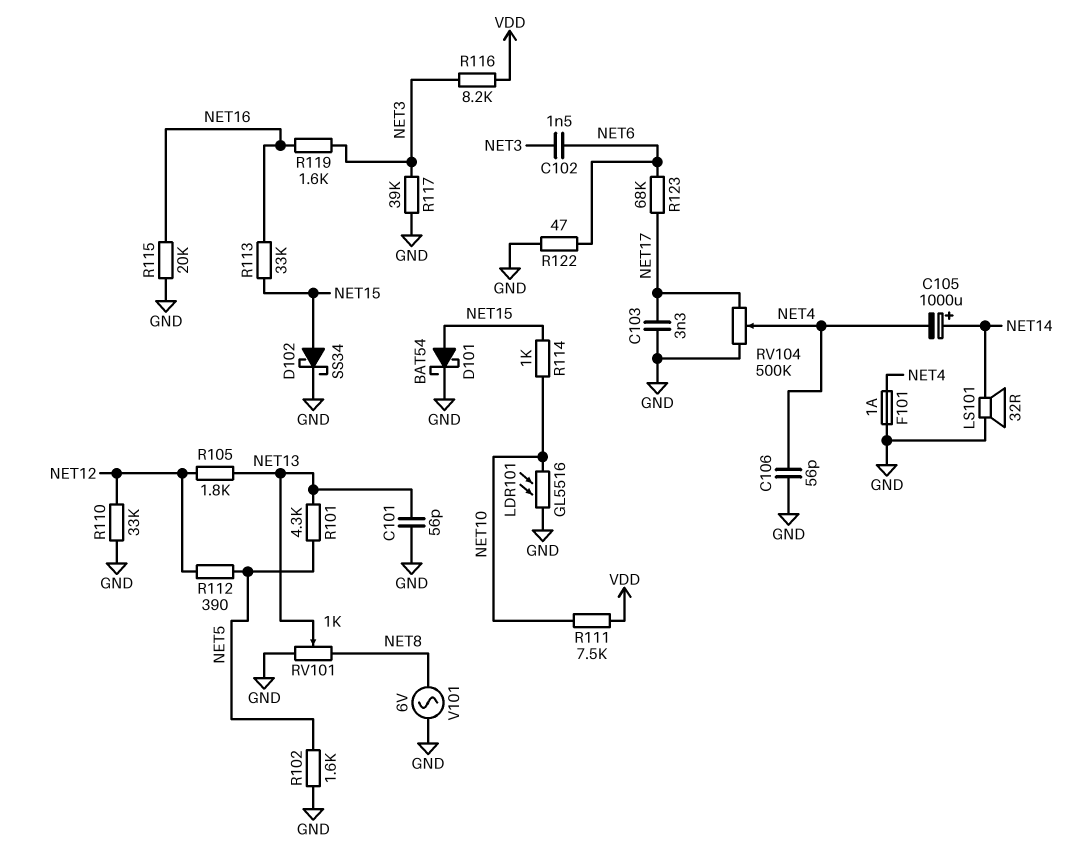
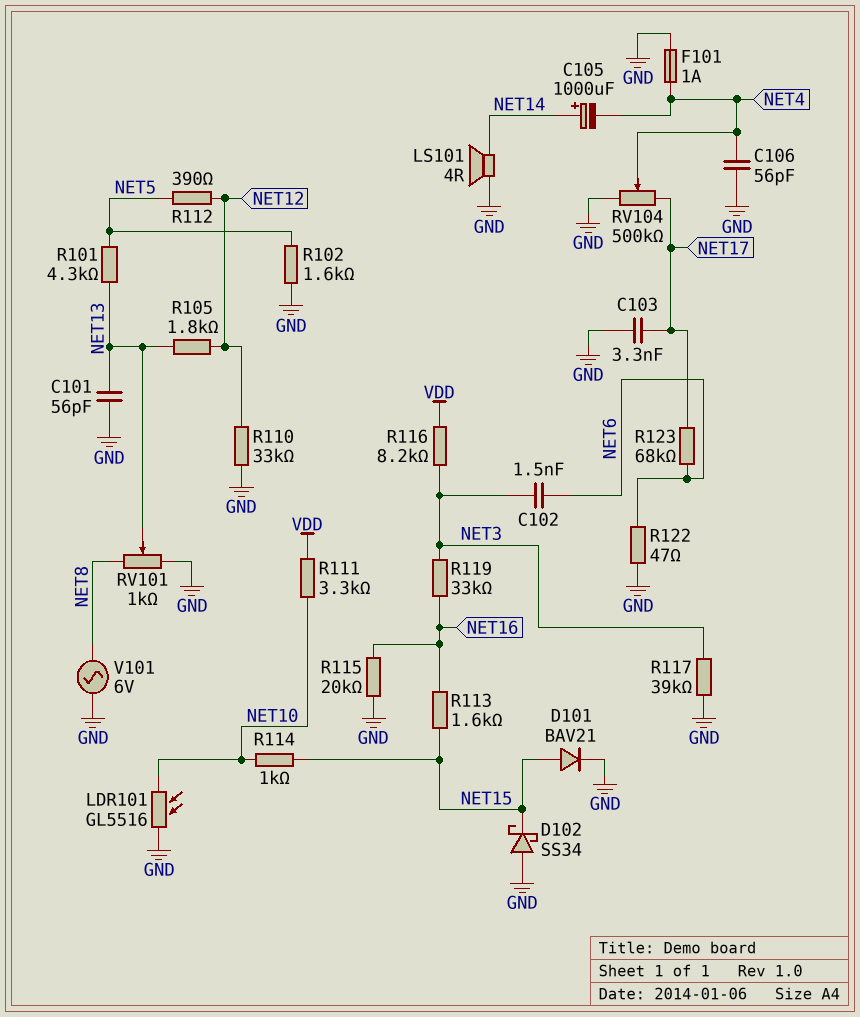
D101: schottky BAT54 (A NET15, K GND) -> diode BAV21 (A NET15, K GND)
D102: schottky SS34 (A NET15, K GND) -> schottky SS34 (A GND, K NET15)
LS101: speaker 32R (GND, NET14) -> speaker 4R (GND, NET14)
R111: 7.5k (NET10, VDD) -> 3.3k (NET10, VDD)
R113: 33k (NET15, NET16) -> 1.6k (NET15, NET16)
R119: 1.6k (NET3, NET16) -> 33k (NET3, NET16)

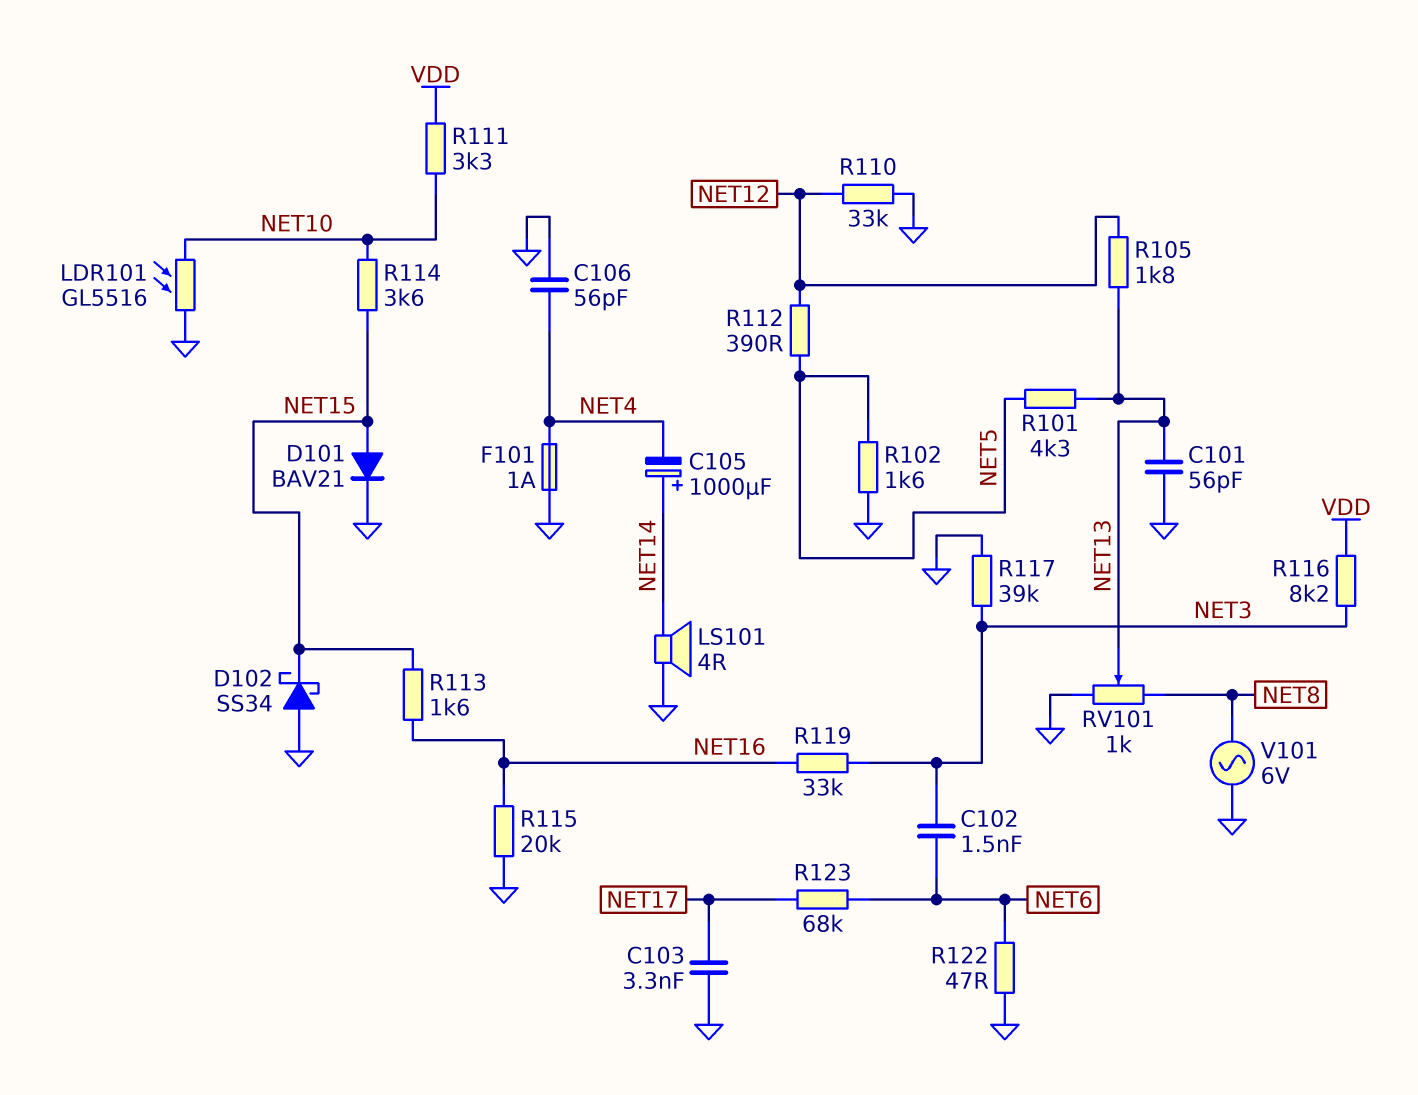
R114: 1k (NET10, NET15) -> 3.6k (NET10, NET15)
RV104: 500k (GND, NET17, wiper NET4) -> none

